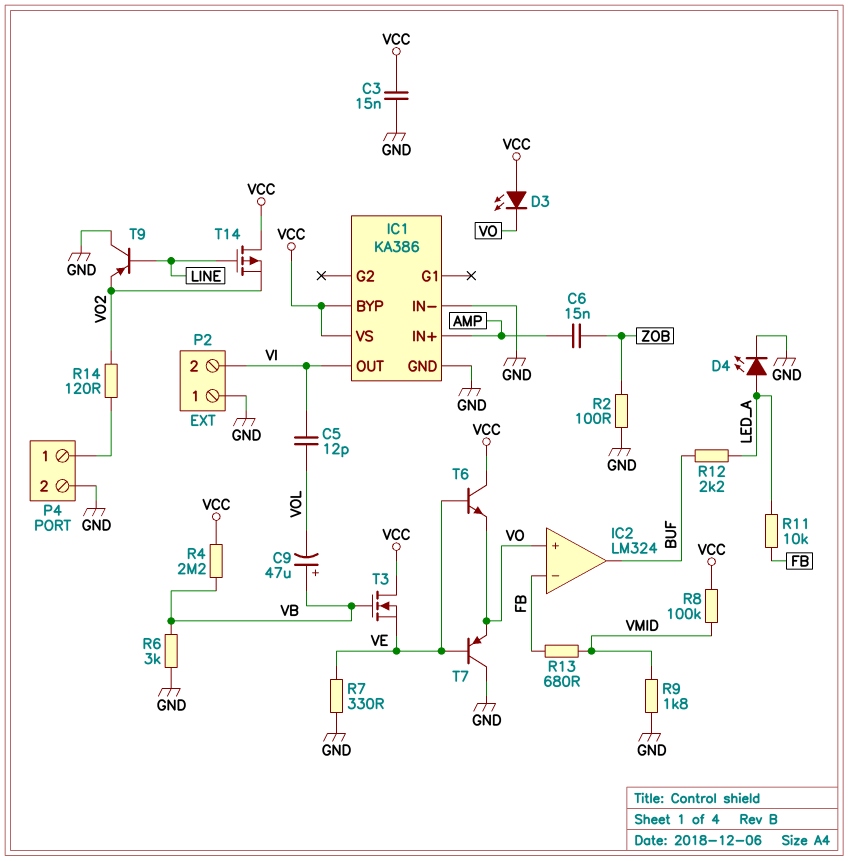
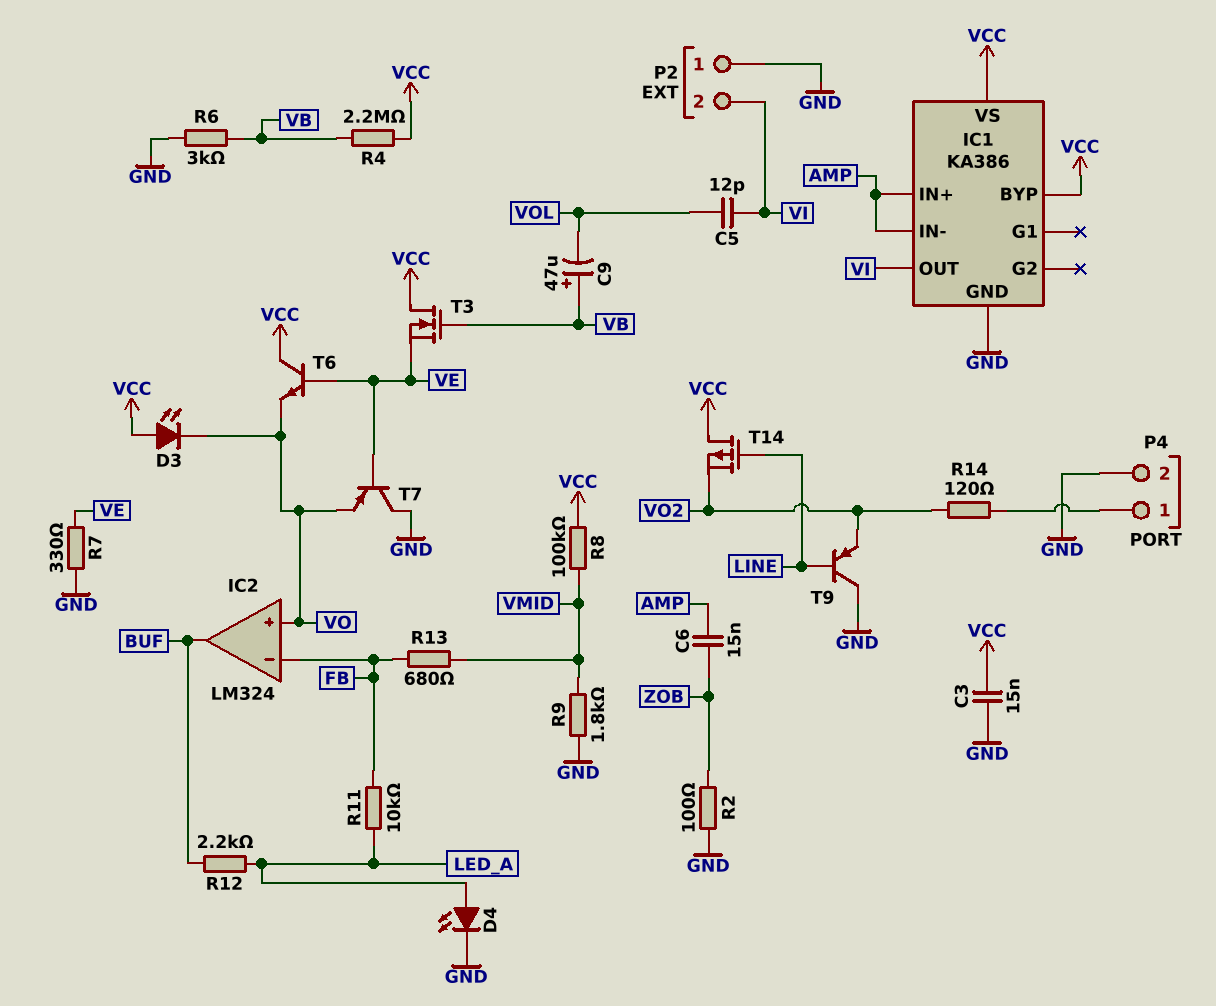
IC1 pin IN-: GND -> AMP

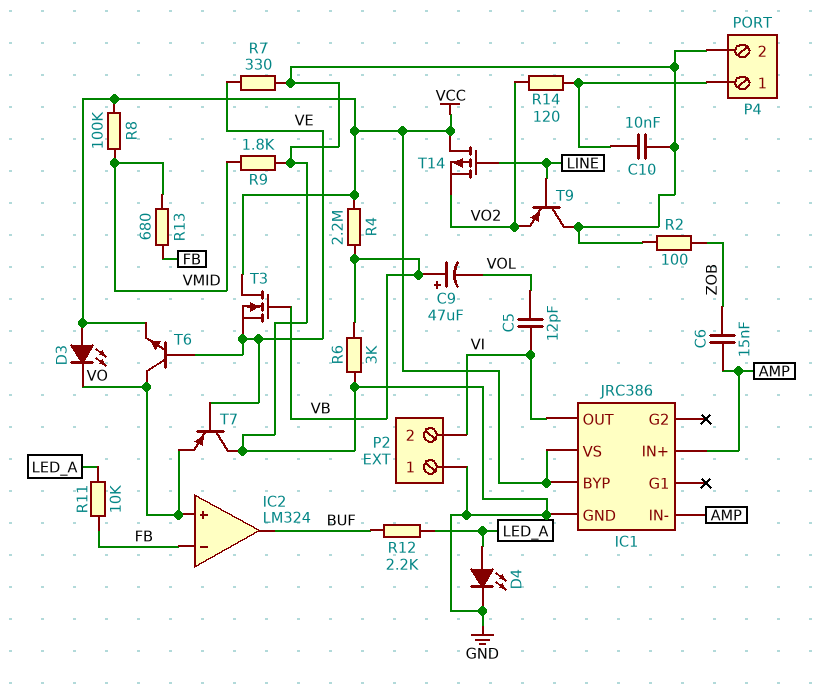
C3: 15nF (GND, VCC) -> none
C10: none -> 10nF (GND, P4/1)
IC1: KA386 -> JRC386
T6: NPN (B VE, C VCC, E VO) -> NPN (B VE, C VO, E VCC)

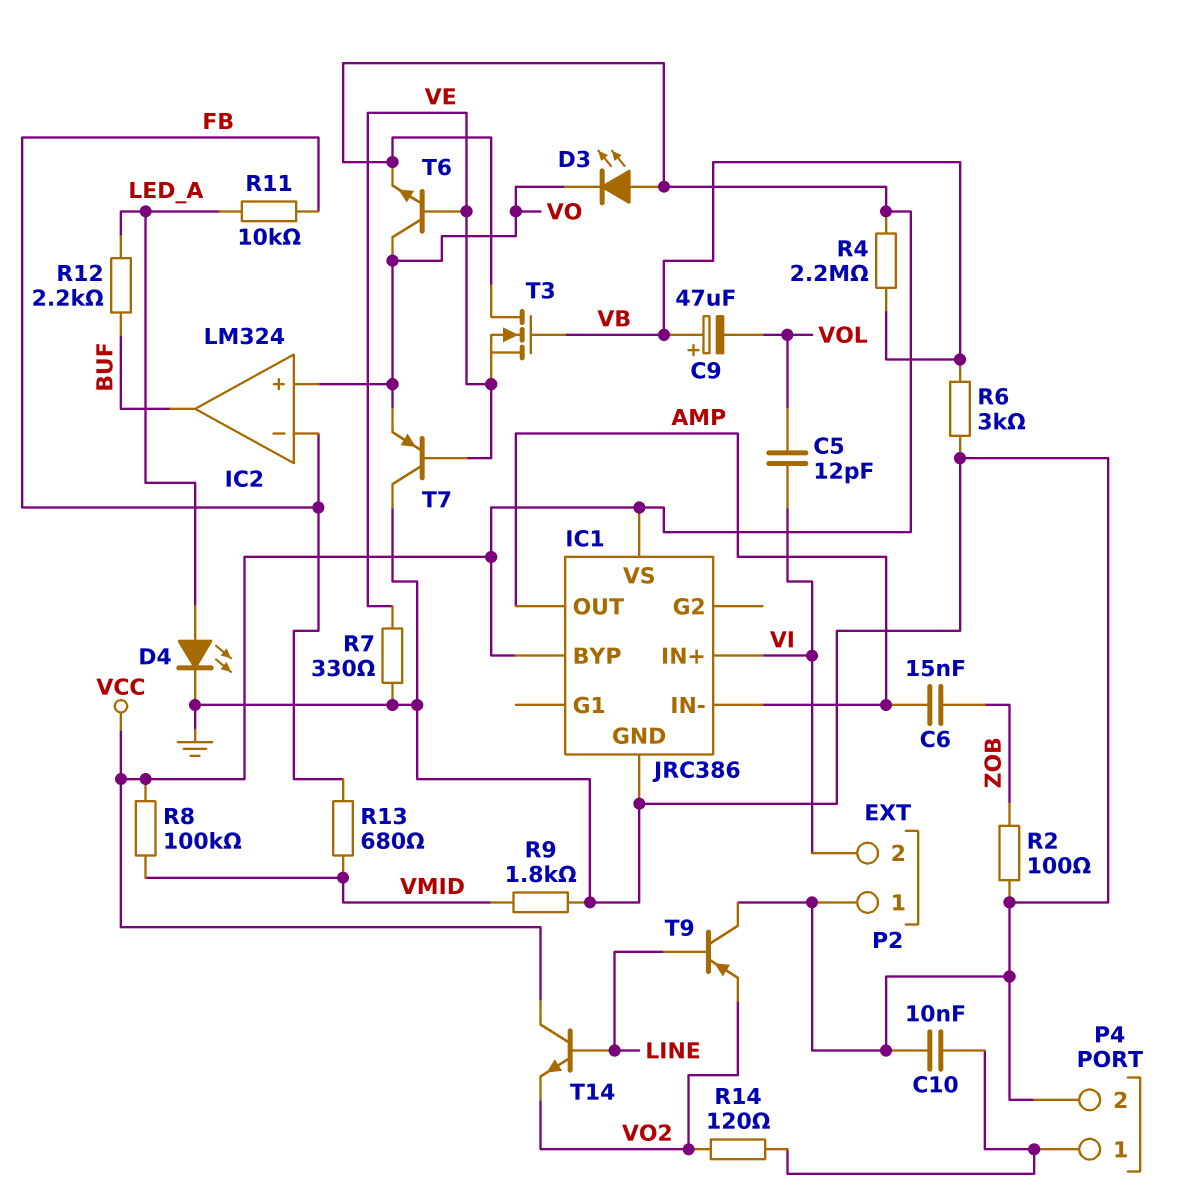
IC1 pin IN+: AMP -> VI
IC1 pin OUT: VI -> AMP
T14: PMOS (G LINE, D VCC, S VO2) -> NPN (B LINE, C VCC, E VO2)

